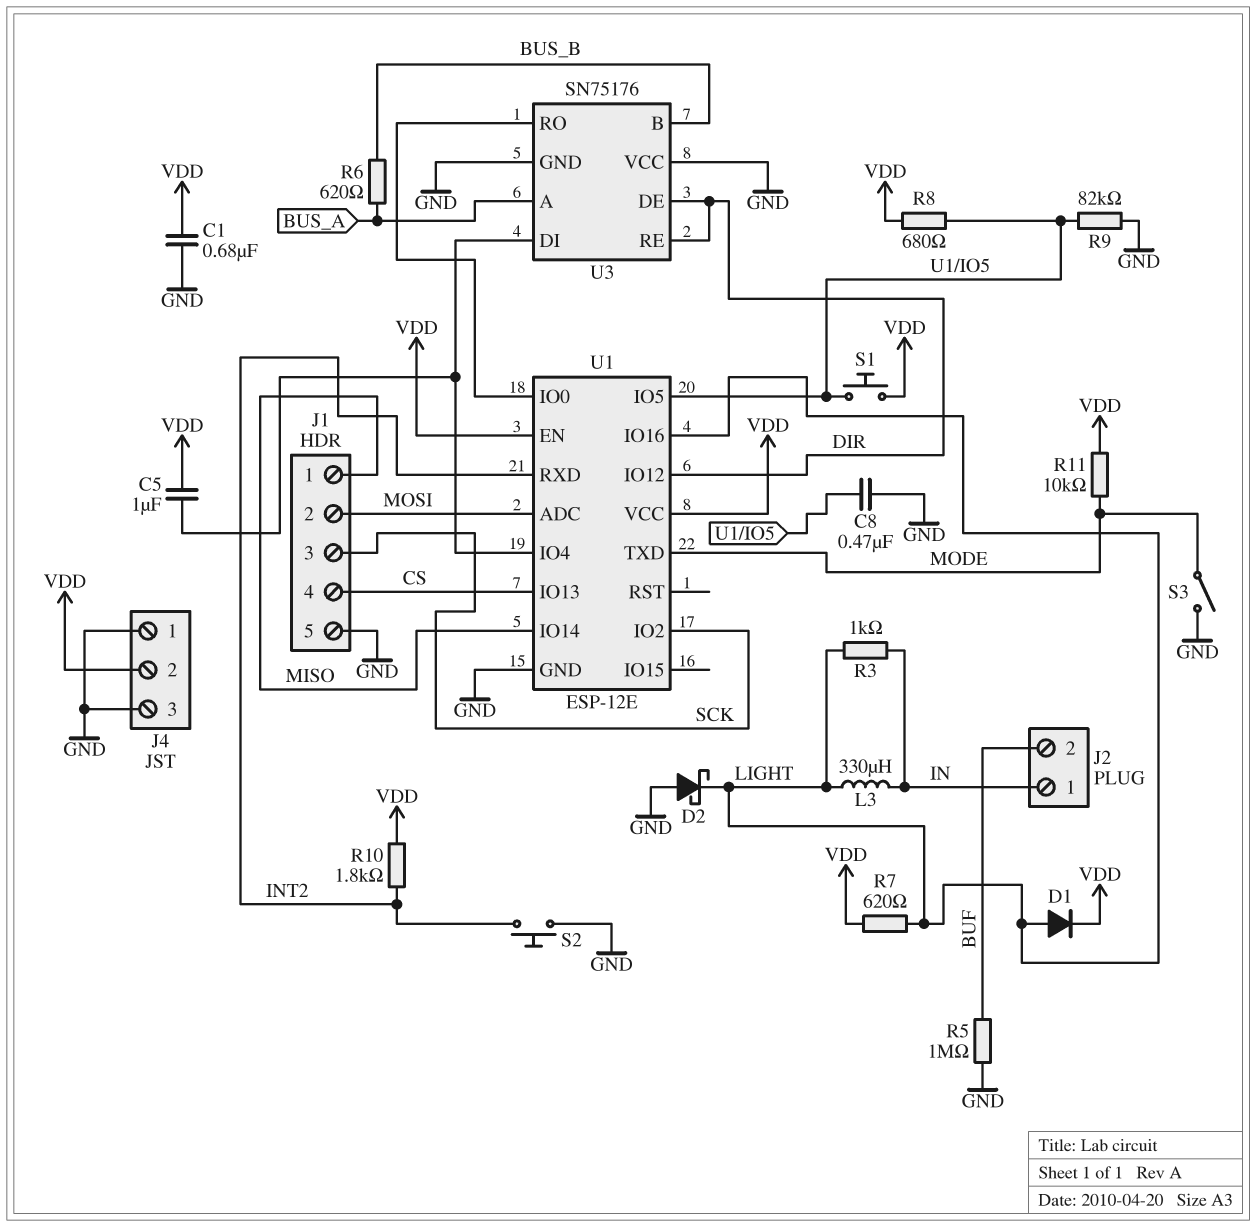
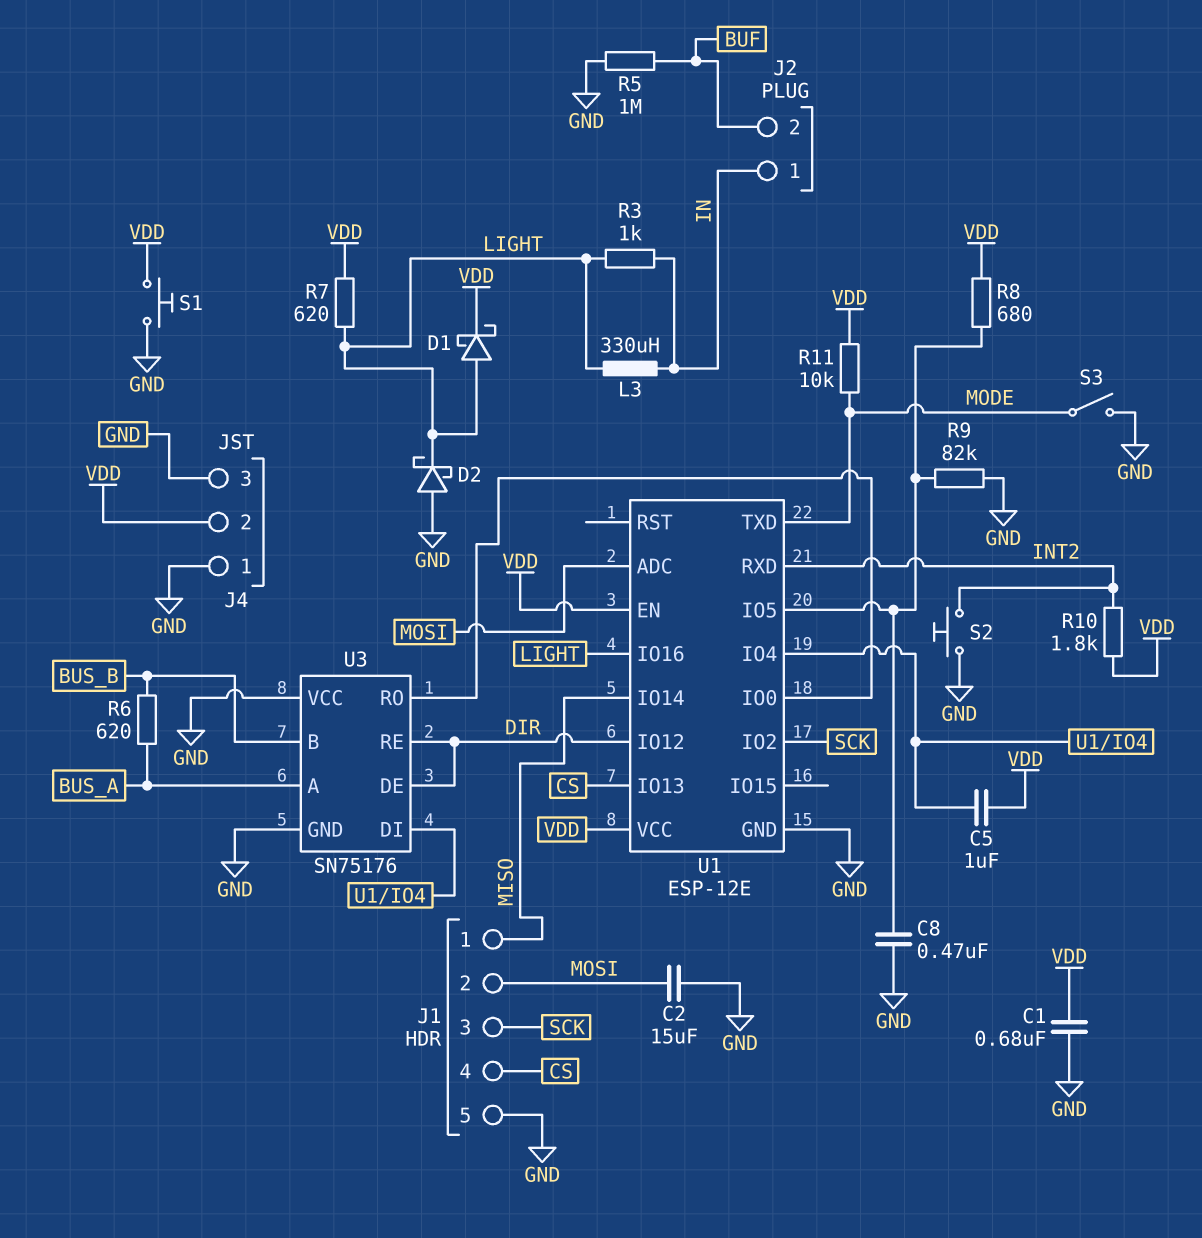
C2: none -> 15uF (GND, MOSI)
D1: diode (A LIGHT, K VDD) -> schottky (A LIGHT, K VDD)
S1: button (U1/IO5, VDD) -> button (GND, VDD)

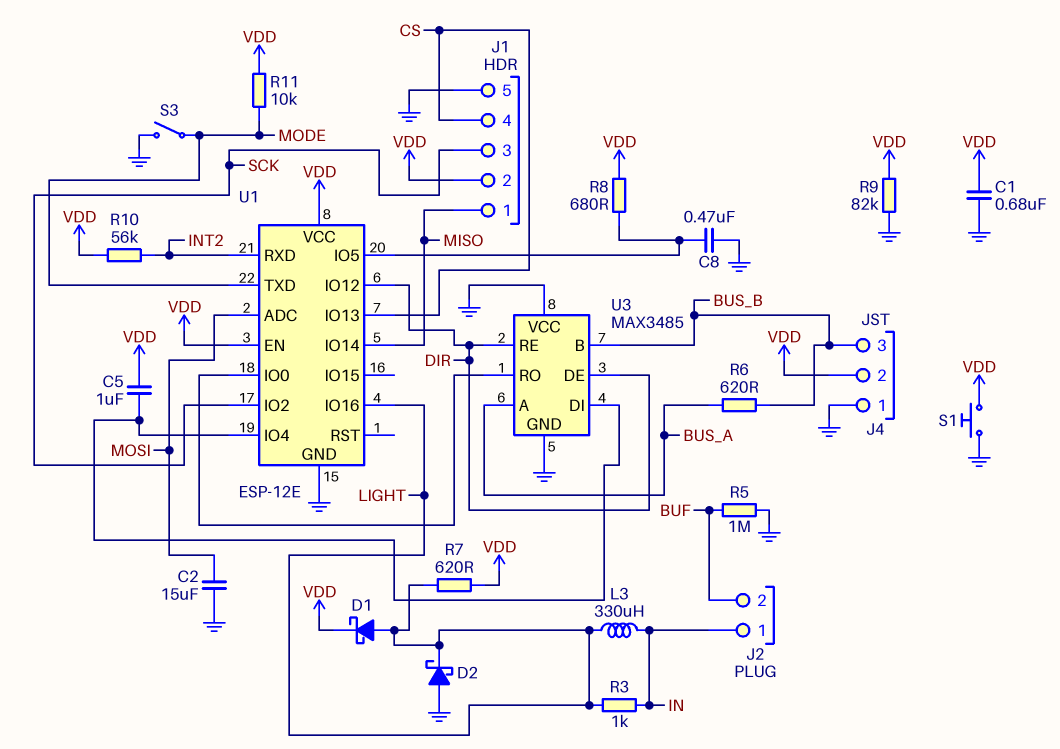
J1 pin 2: MOSI -> VDD
J4 pin 3: GND -> BUS_B
R9: 82k (GND, U1/IO5) -> 82k (GND, VDD)
R10: 1.8k (INT2, VDD) -> 56k (INT2, VDD)
S2: button (GND, INT2) -> none
U3: SN75176 -> MAX3485

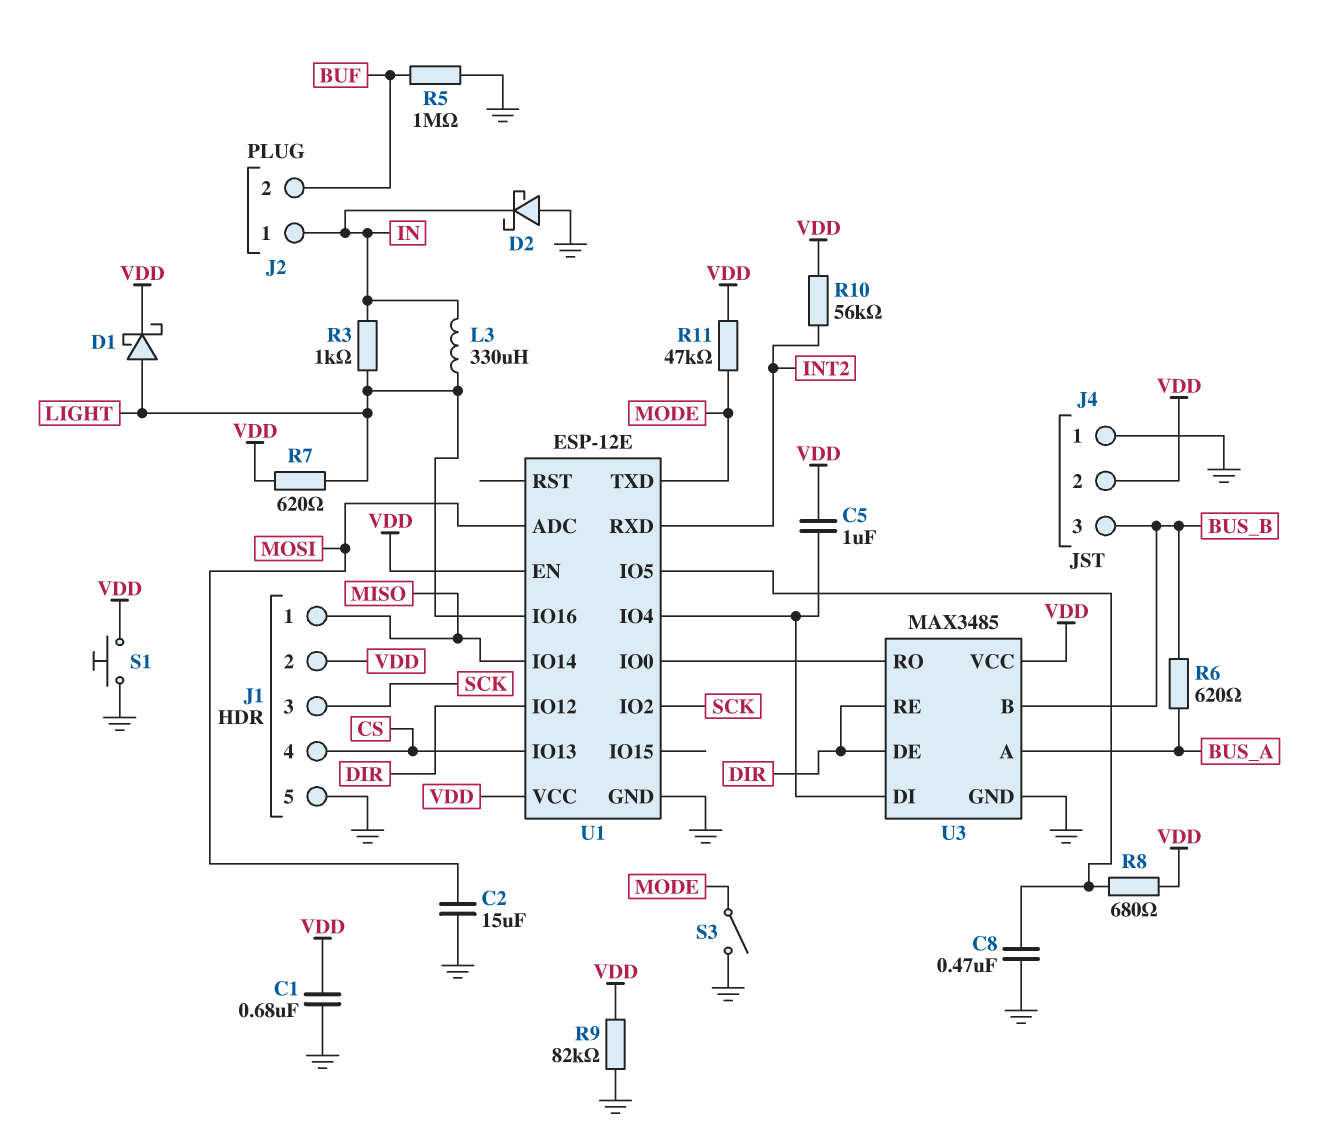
D2: schottky (A GND, K LIGHT) -> schottky (A GND, K IN)
R11: 10k (MODE, VDD) -> 47k (MODE, VDD)
U3 pin VCC: GND -> VDD

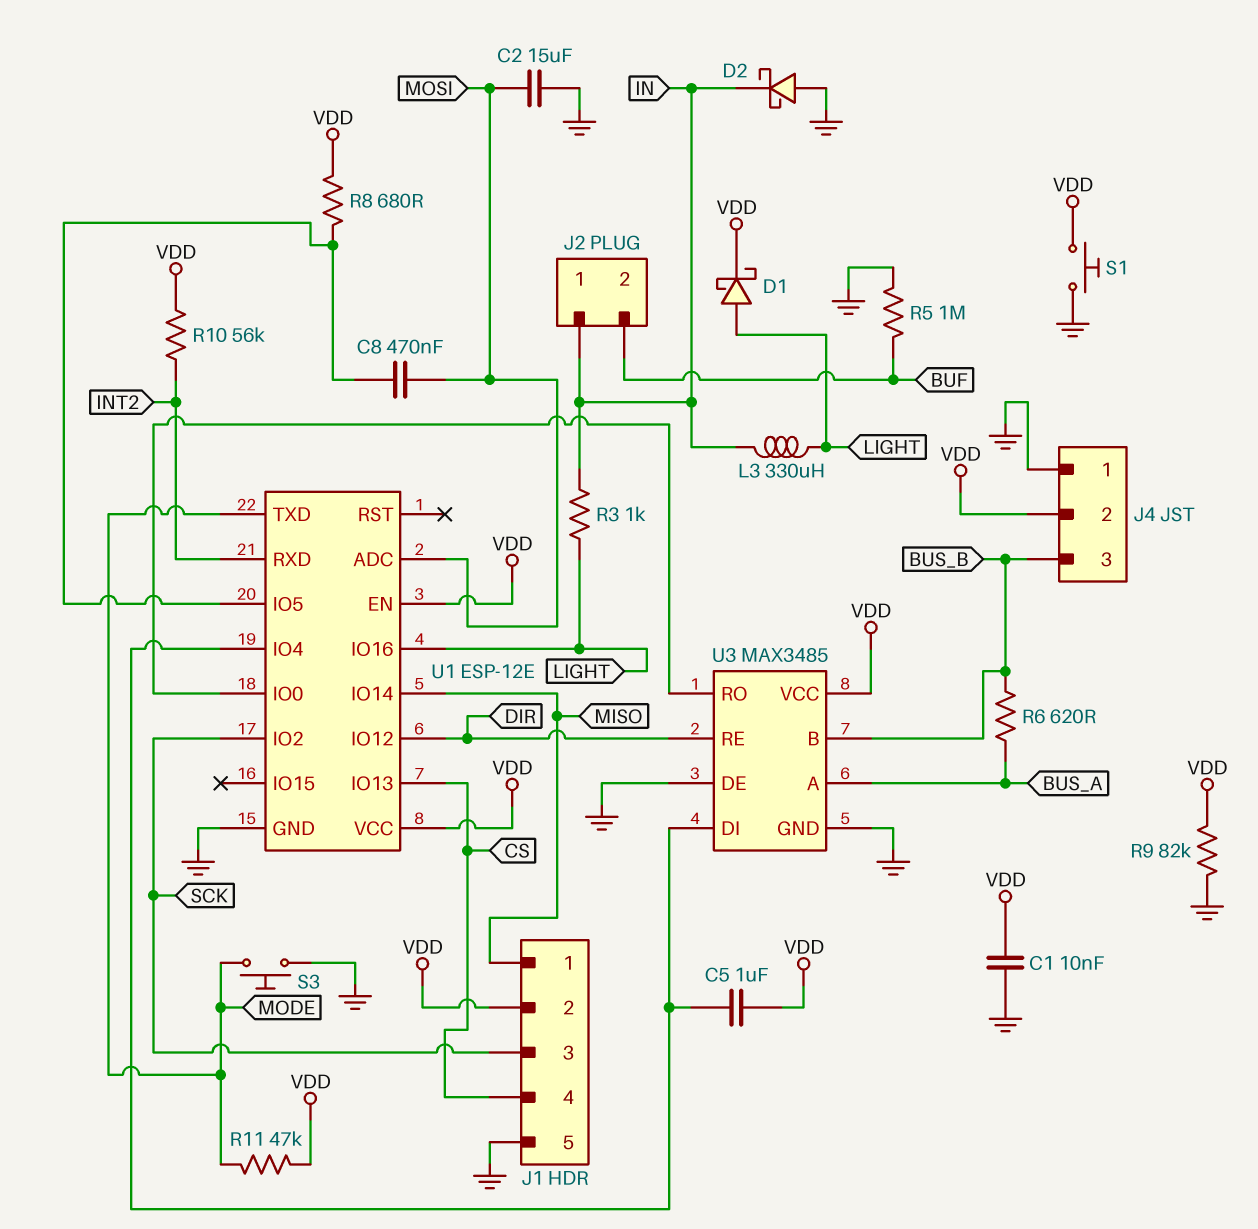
C1: 680nF (GND, VDD) -> 10nF (GND, VDD)
C8: 470nF (GND, U1/IO5) -> 470nF (MOSI, U1/IO5)
R7: 620 (LIGHT, VDD) -> none
S3: switch (GND, MODE) -> button (GND, MODE)
U3 pin DE: DIR -> GND

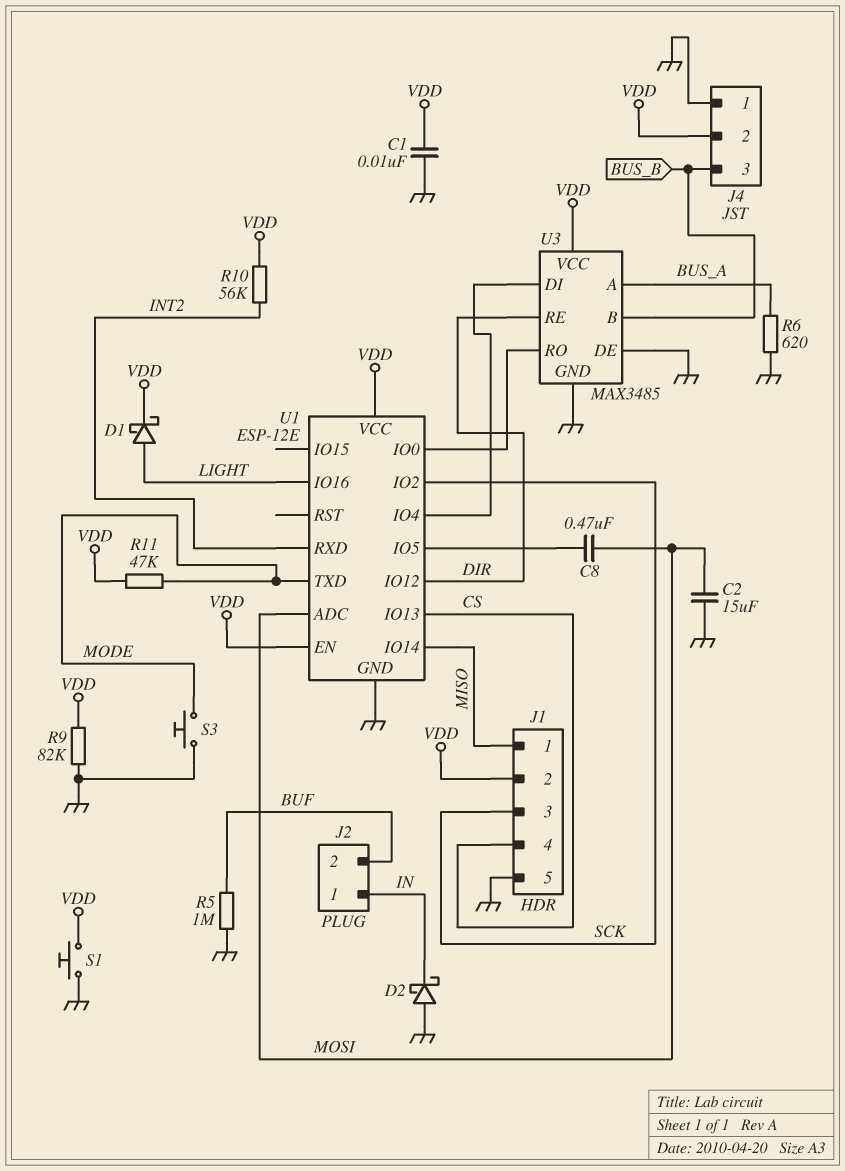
C5: 1uF (U1/IO4, VDD) -> none
L3: 330uH (IN, LIGHT) -> none
R3: 1k (IN, LIGHT) -> none
R6: 620 (BUS_A, BUS_B) -> 620 (BUS_A, GND)
R8: 680 (U1/IO5, VDD) -> none

